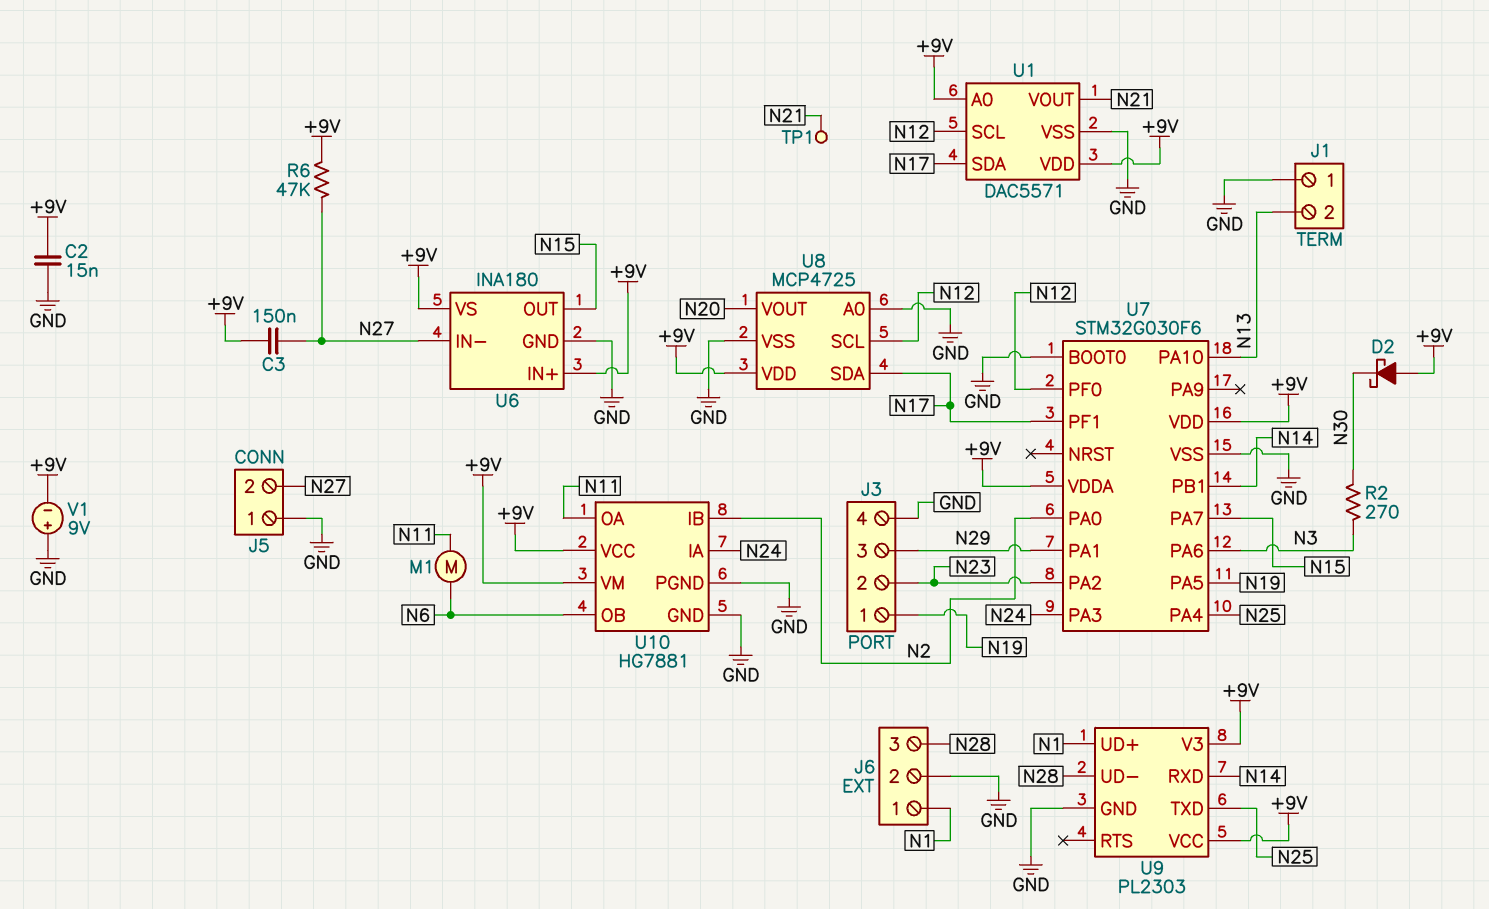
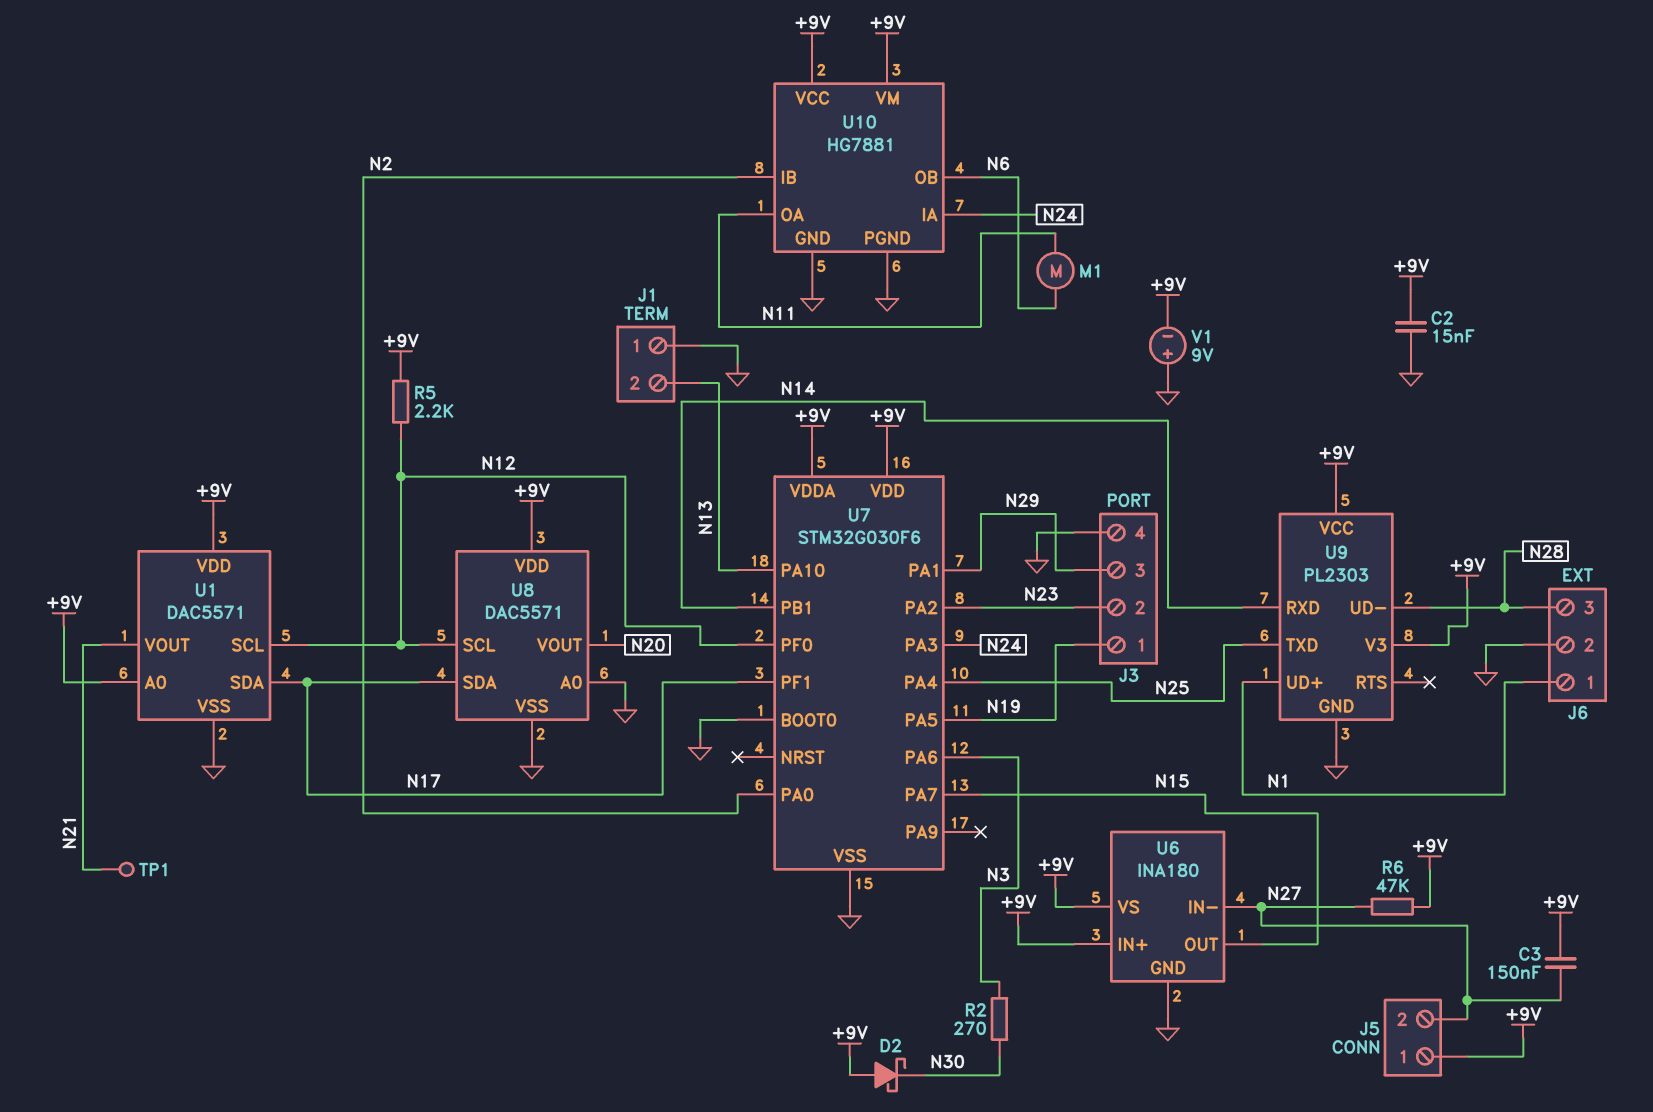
J5 pin 1: GND -> +9V
R5: none -> 2.2k (+9V, N12)
U8: MCP4725 -> DAC5571

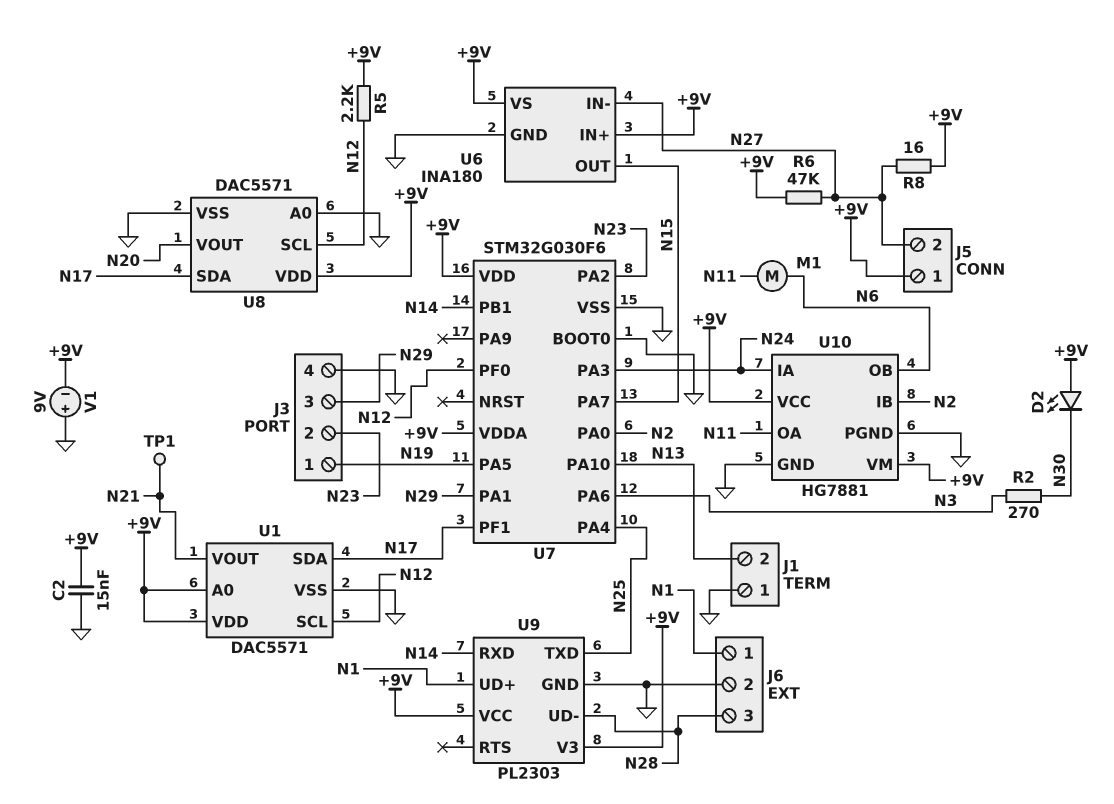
C3: 150nF (+9V, N27) -> none
D2: schottky (A +9V, K N30) -> LED (A +9V, K N30)
R8: none -> 16 (+9V, N27)

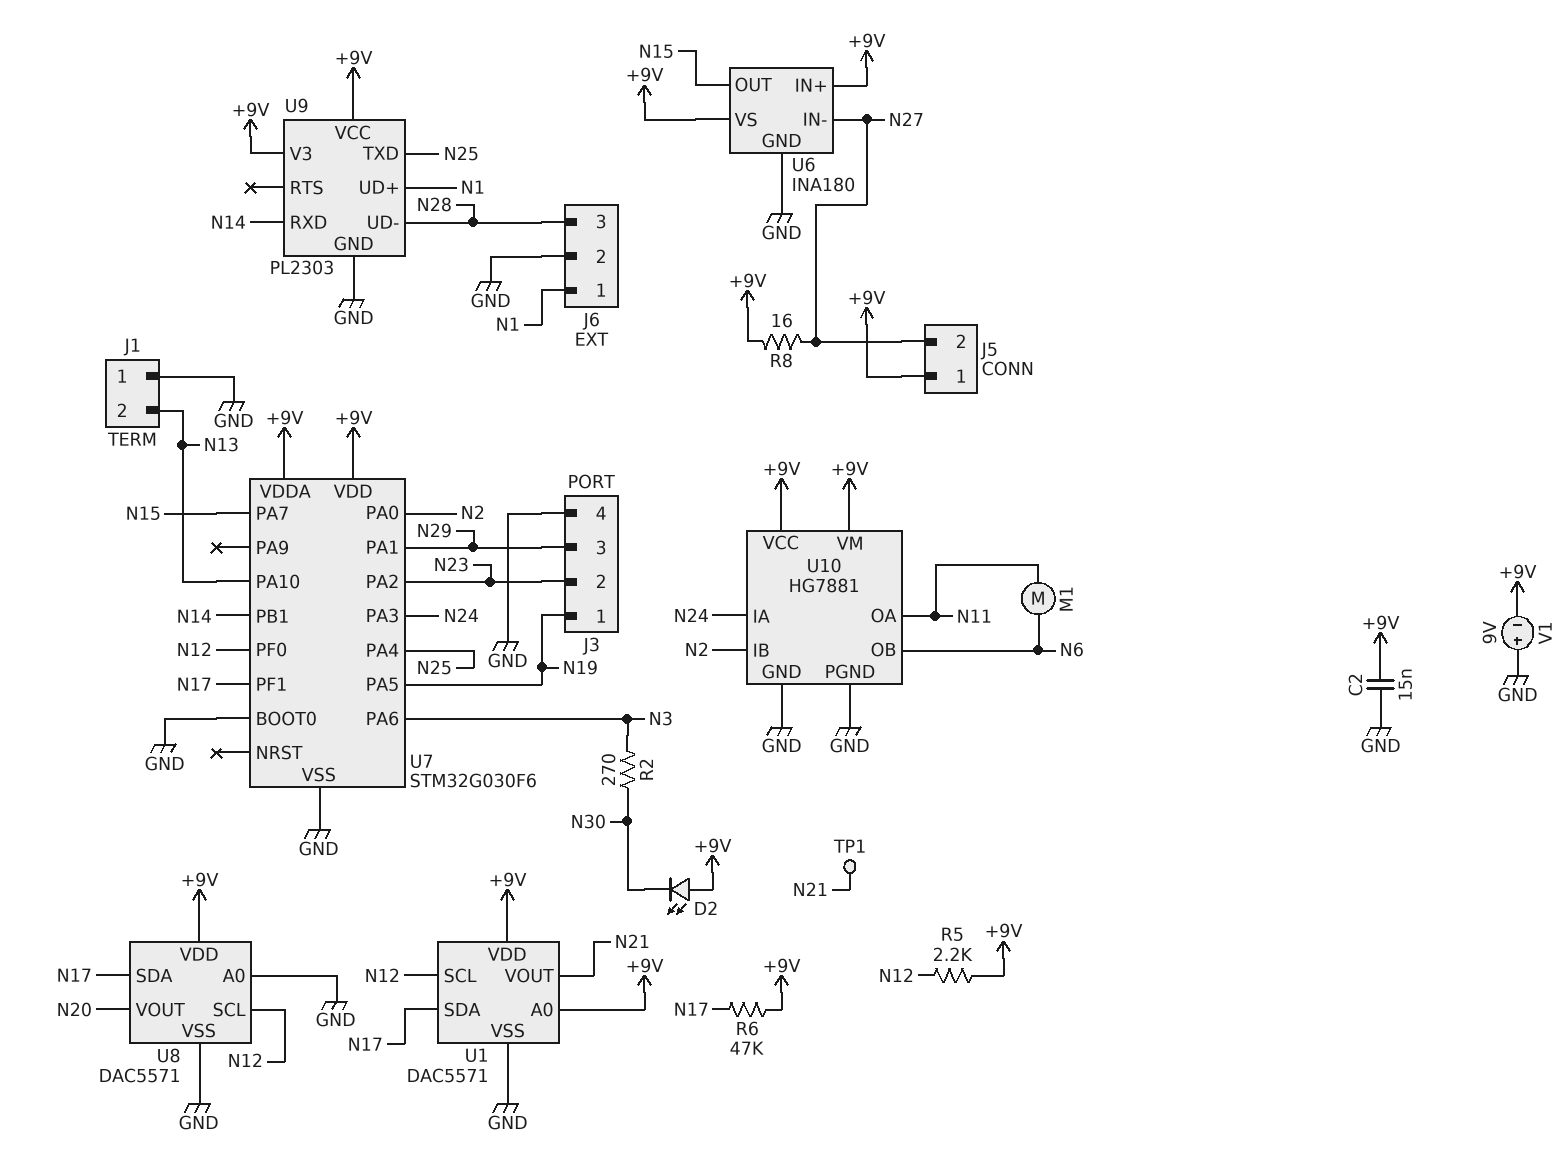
R6: 47k (+9V, N27) -> 47k (+9V, N17)

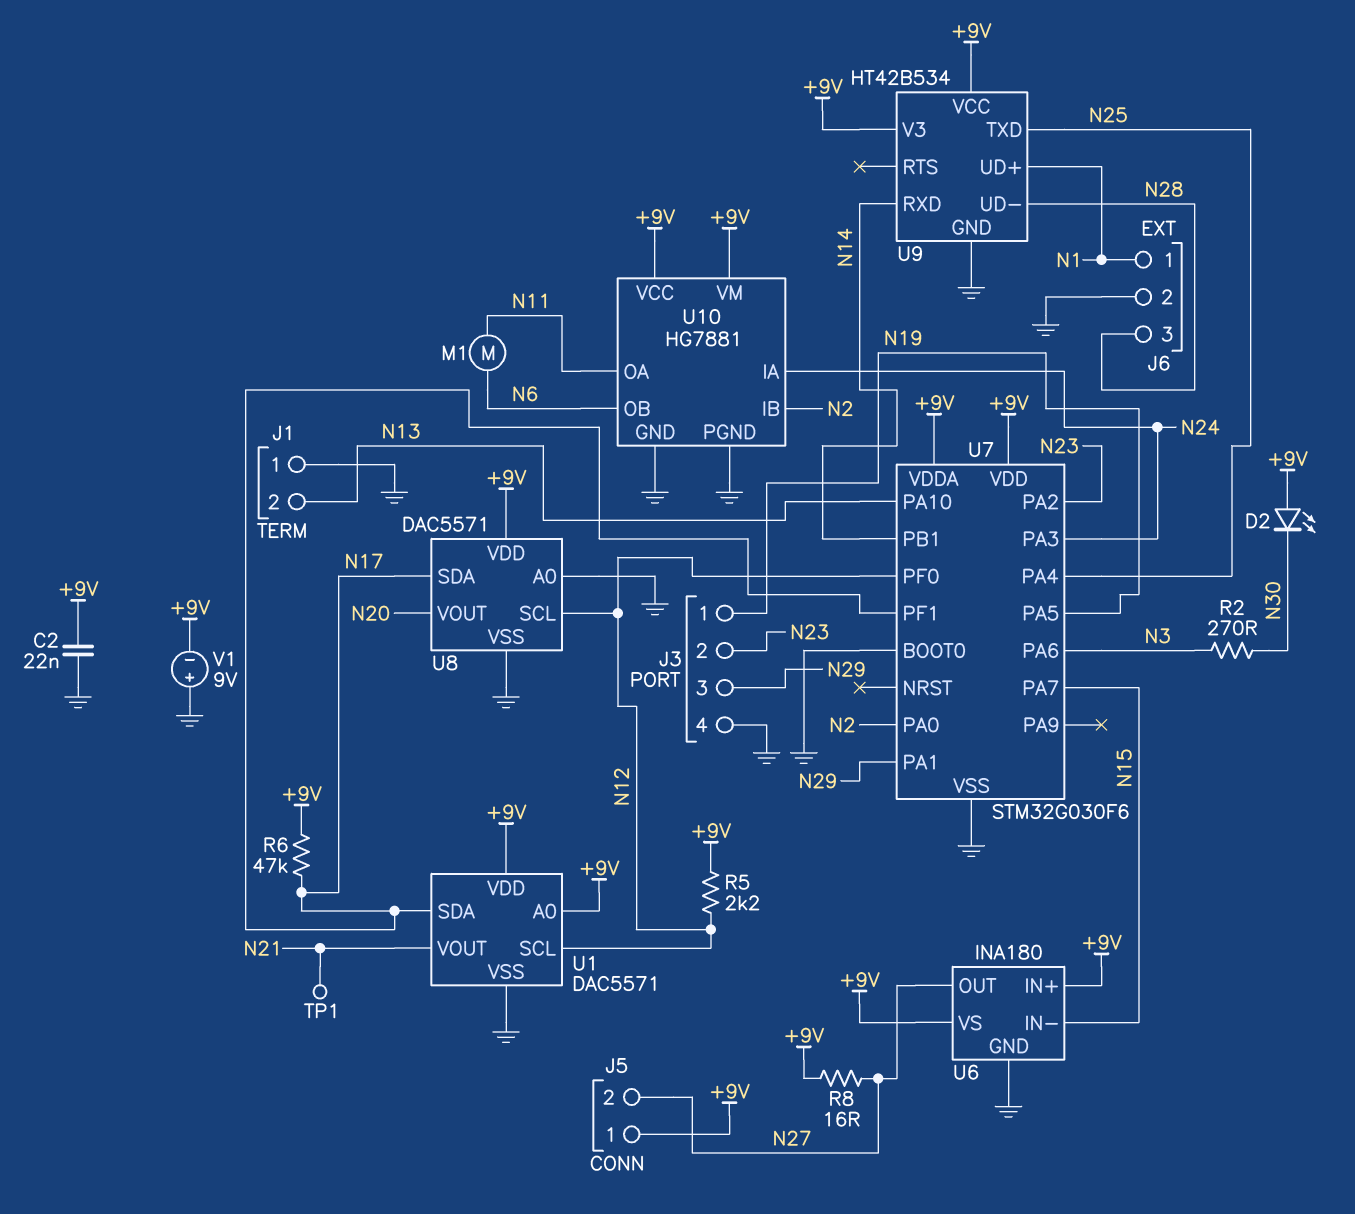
C2: 15nF (+9V, GND) -> 22nF (+9V, GND)
U6 pin IN-: N27 -> N15
U6 pin OUT: N15 -> N27
U9: PL2303 -> HT42B534

